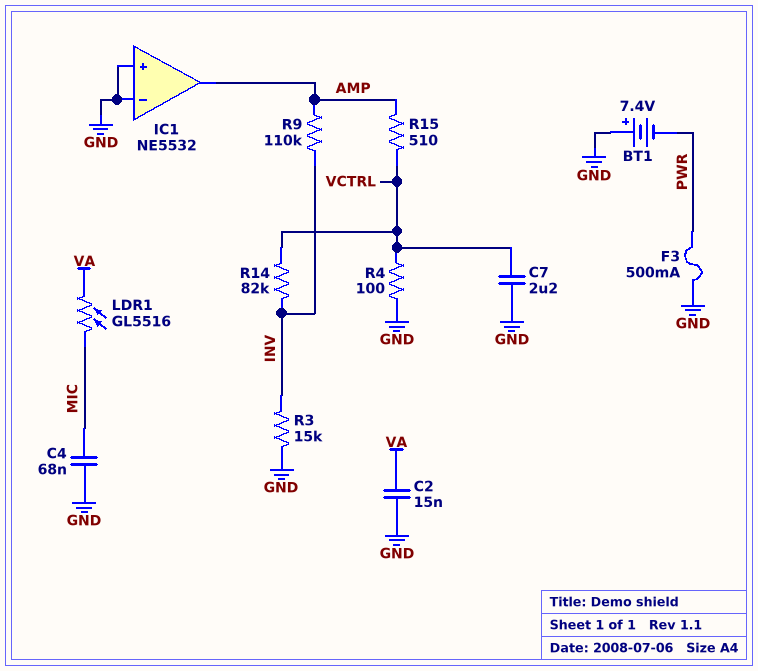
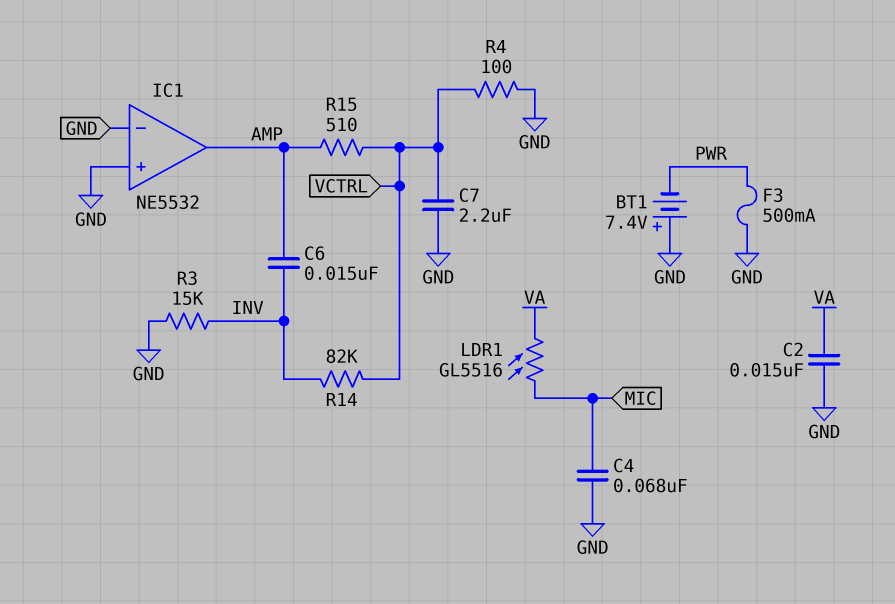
C6: none -> 15nF (AMP, INV)
R9: 110k (AMP, INV) -> none

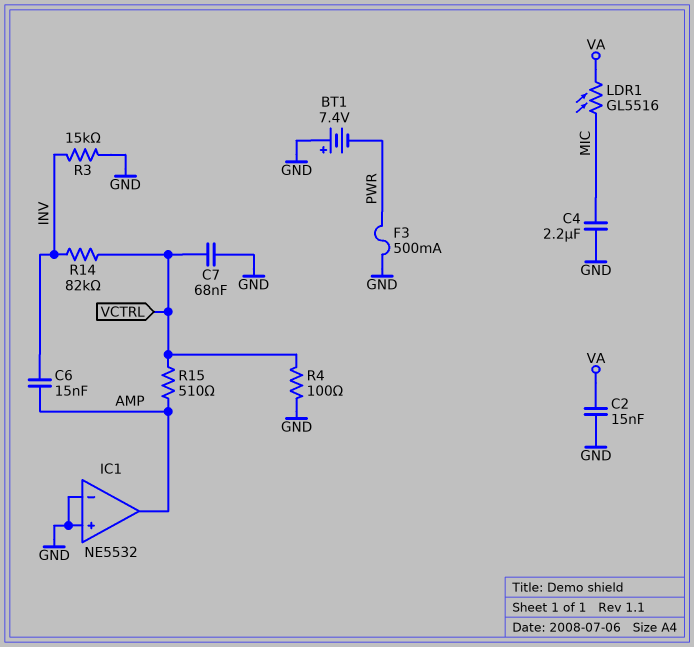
C4: 68nF (GND, MIC) -> 2.2uF (GND, MIC)
C7: 2.2uF (GND, VCTRL) -> 68nF (GND, VCTRL)

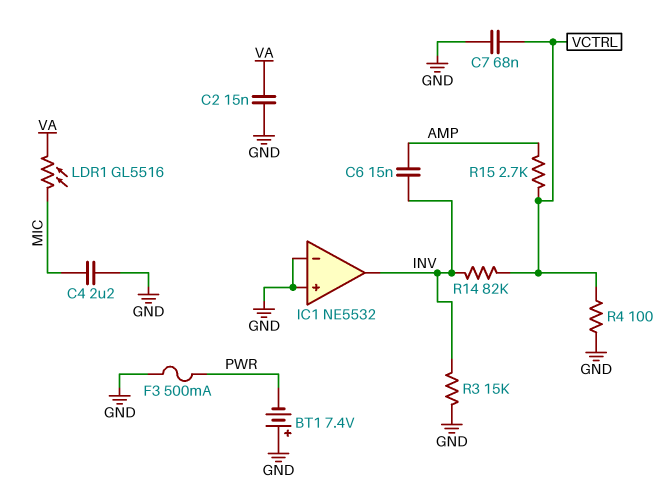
IC1 pin out: AMP -> INV
R15: 510 (AMP, VCTRL) -> 2.7k (AMP, VCTRL)

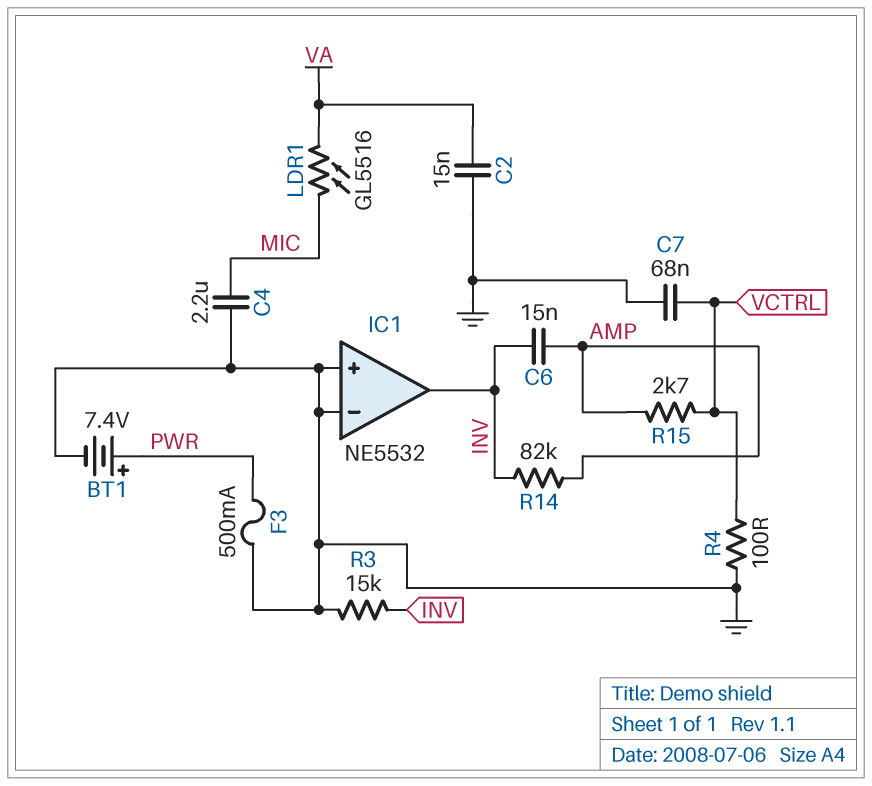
BT1: 7.4V (plus GND, minus PWR) -> 7.4V (plus PWR, minus GND)
R14: 82k (INV, VCTRL) -> 82k (AMP, INV)

